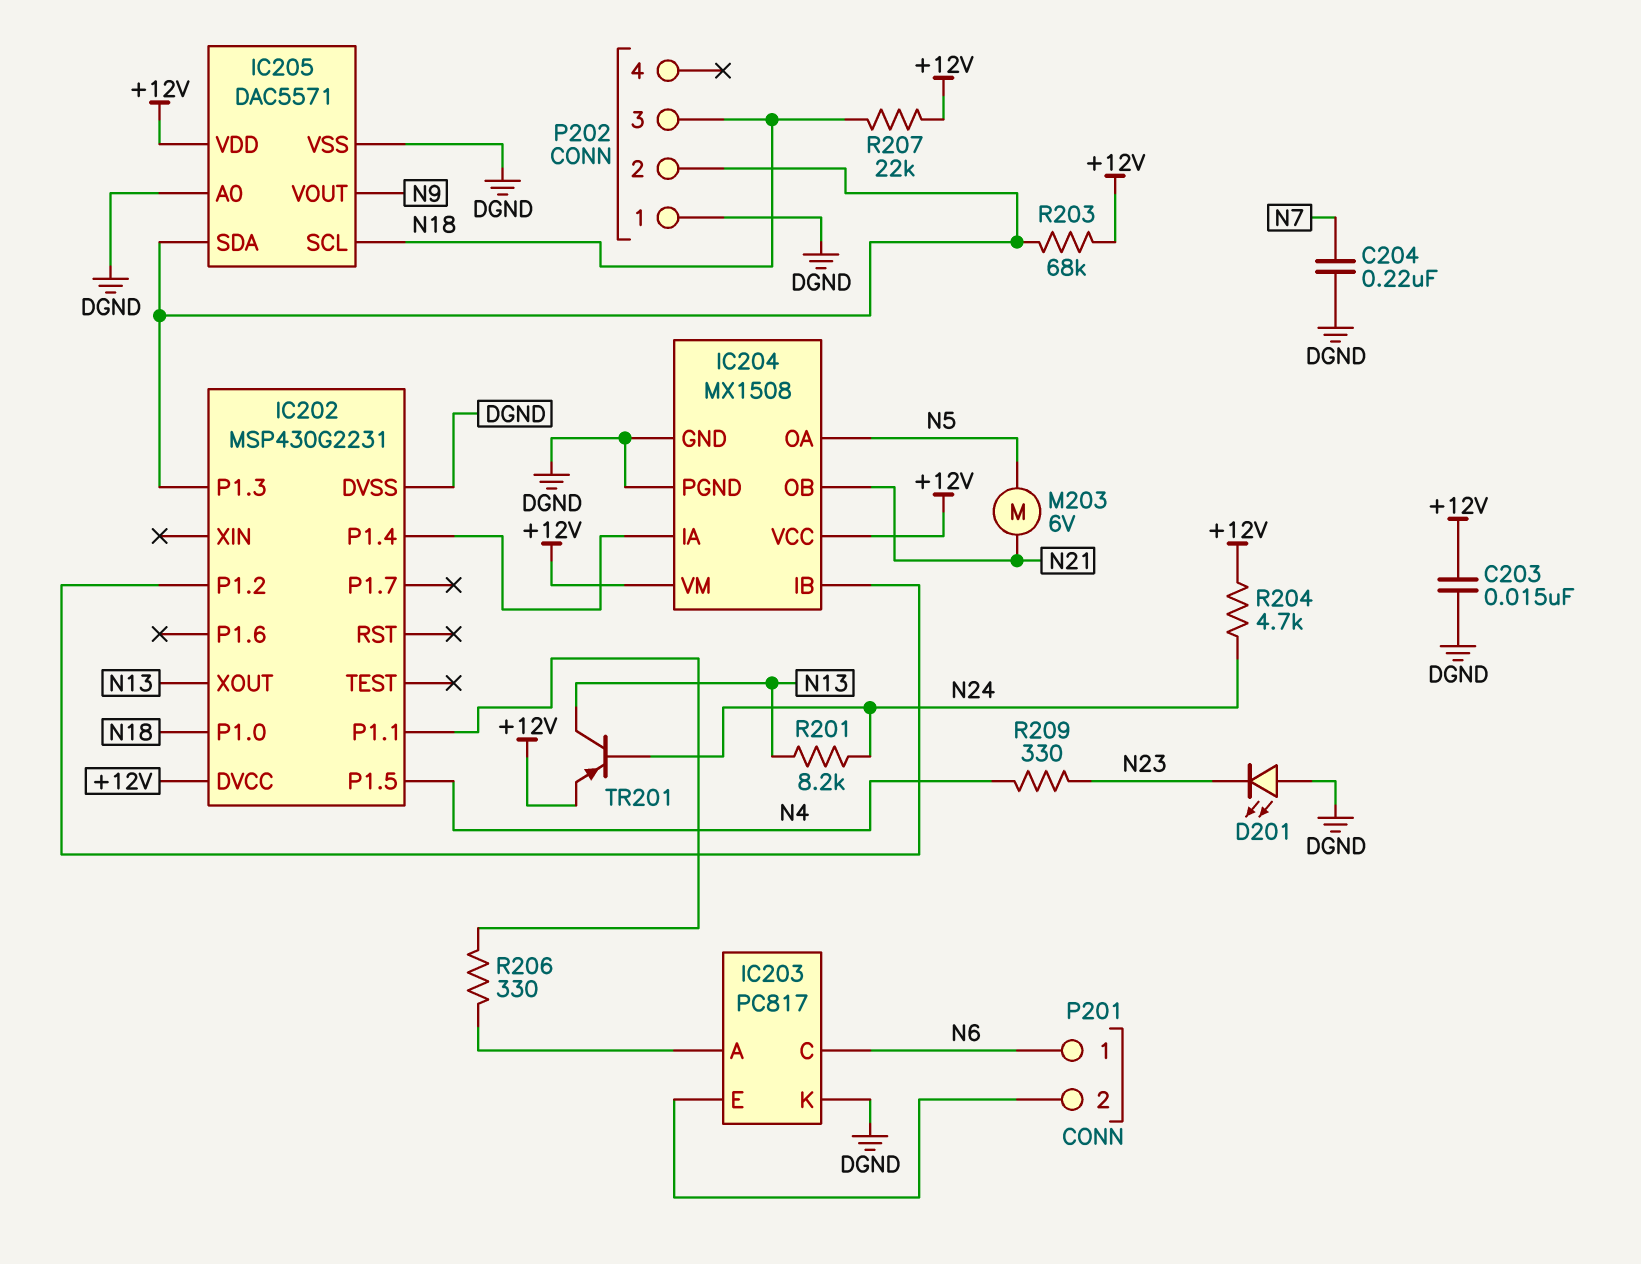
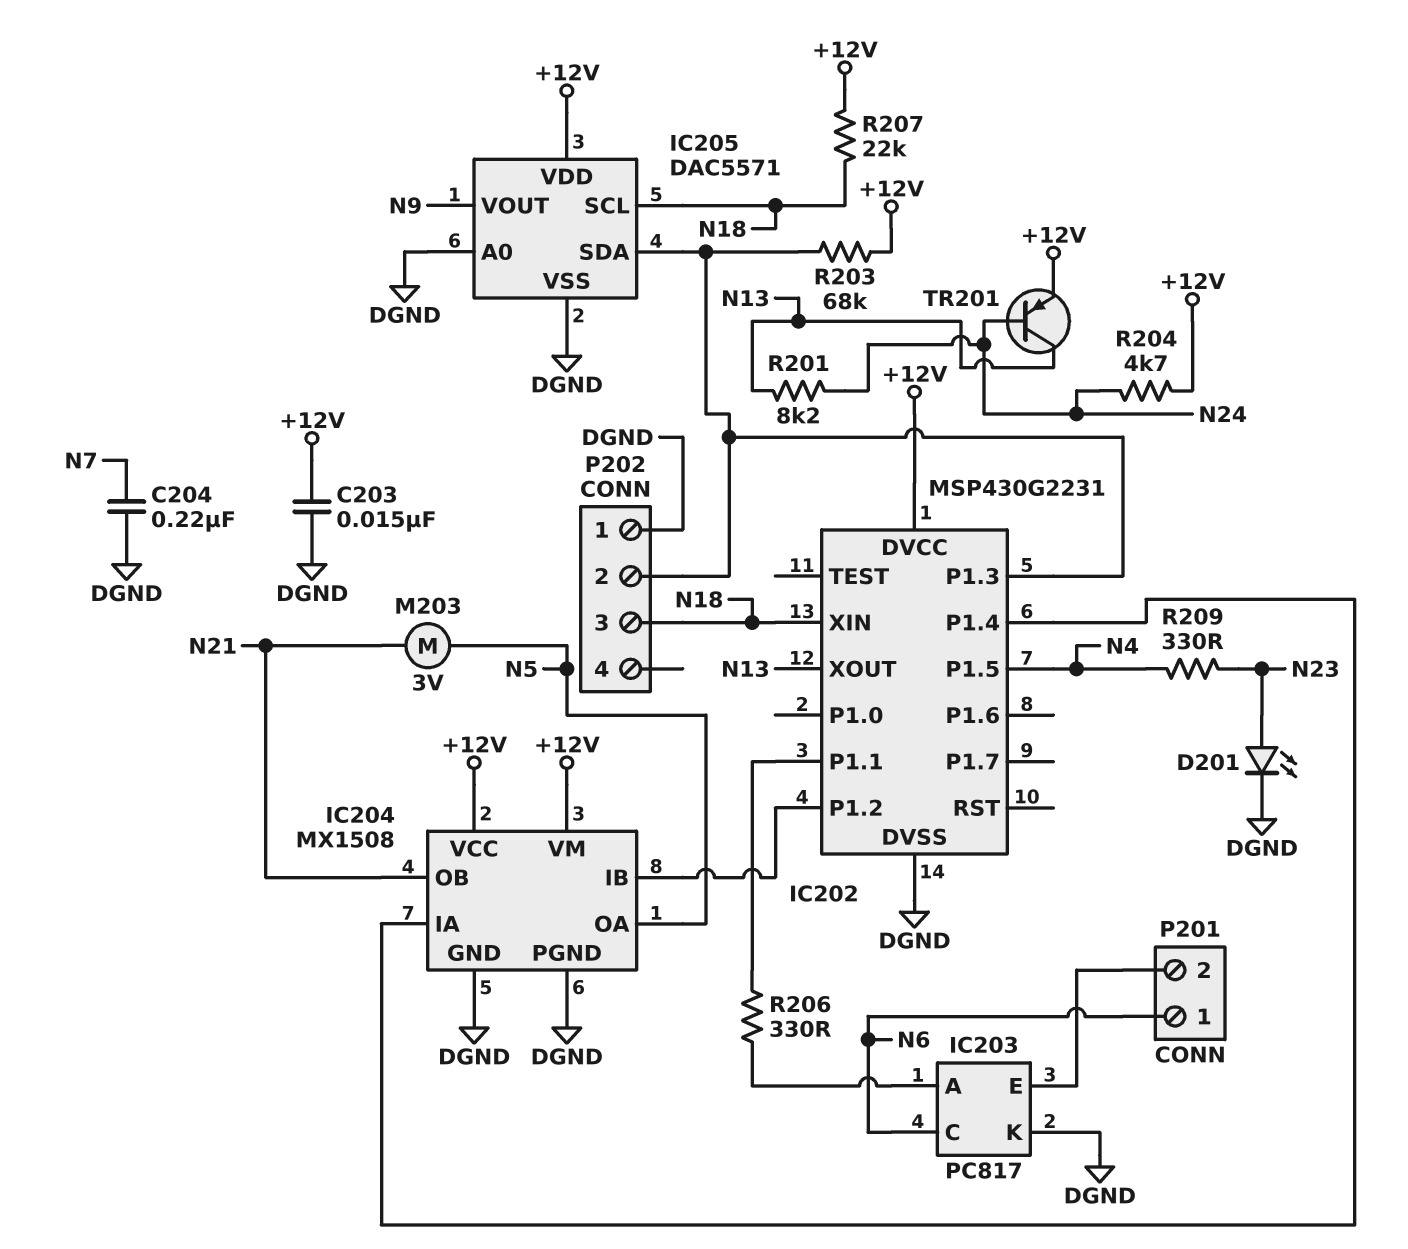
D201: LED (A DGND, K N23) -> LED (A N23, K DGND)
IC202 pin P1.0: N18 -> none
IC202 pin XIN: none -> N18
M203: motor 6V (N5, N21) -> motor 3V (N5, N21)

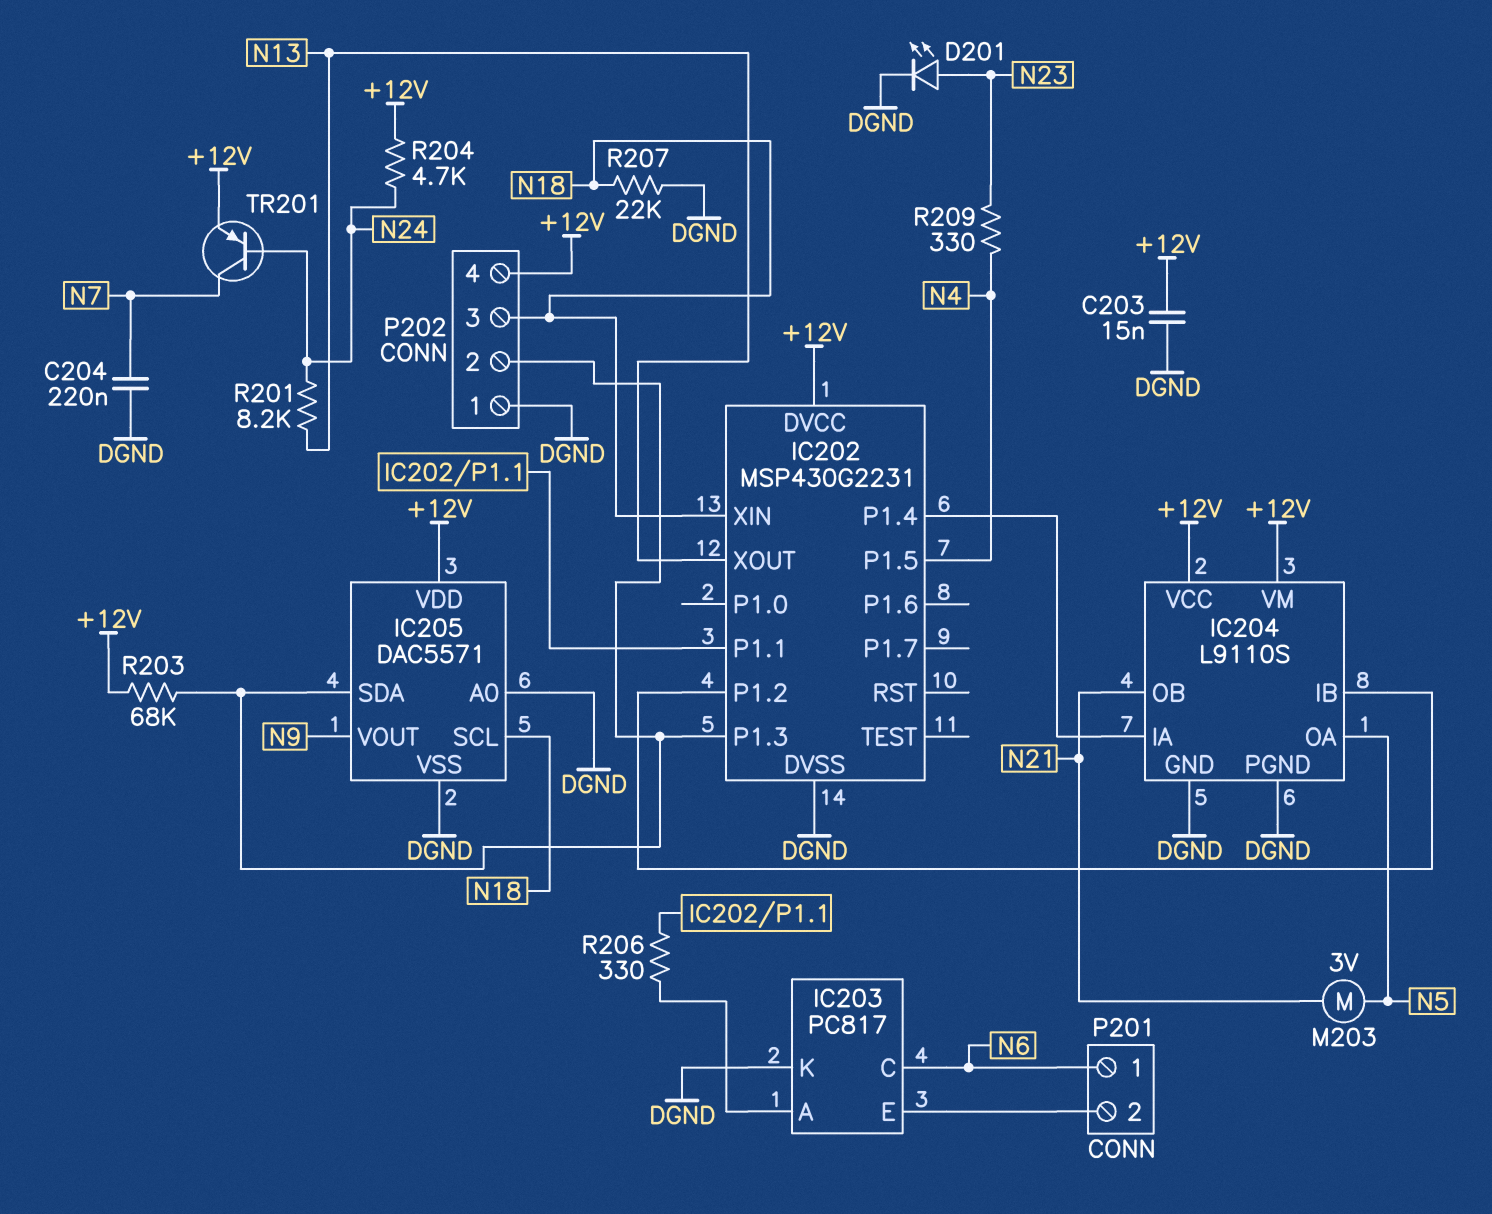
IC204: MX1508 -> L9110S
P202 pin 4: none -> +12V
R207: 22k (+12V, N18) -> 22k (DGND, N18)
TR201: PNP (B N24, C N13, E +12V) -> PNP (B N24, C N7, E +12V)

